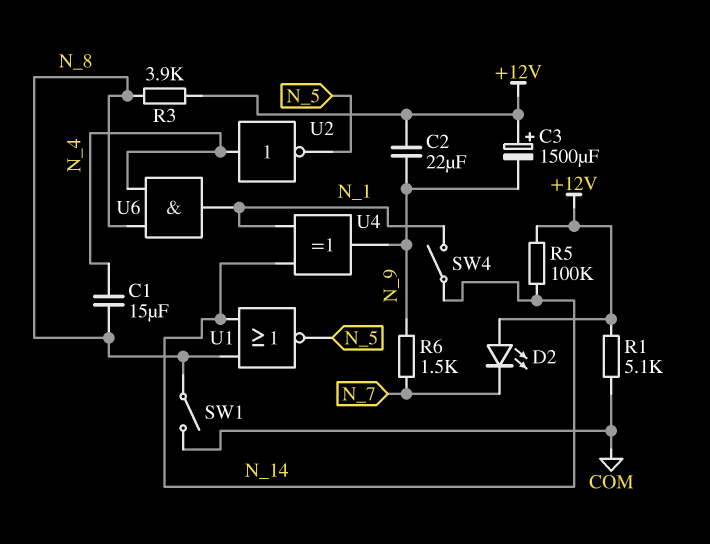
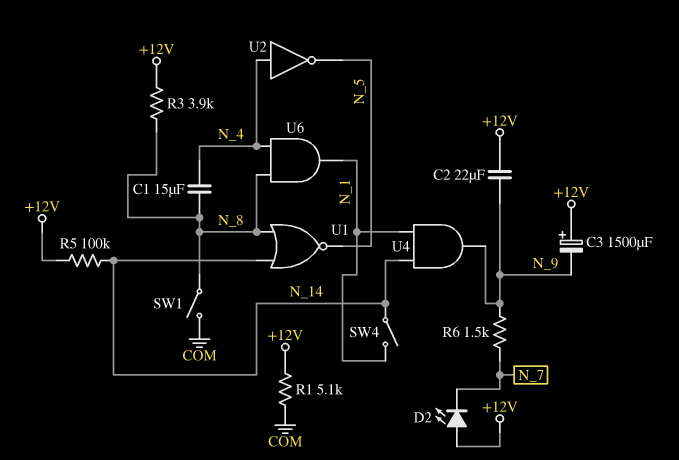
U4: XOR (in N_1, in N_14, out N_9) -> AND (in N_1, in N_14, out N_9)

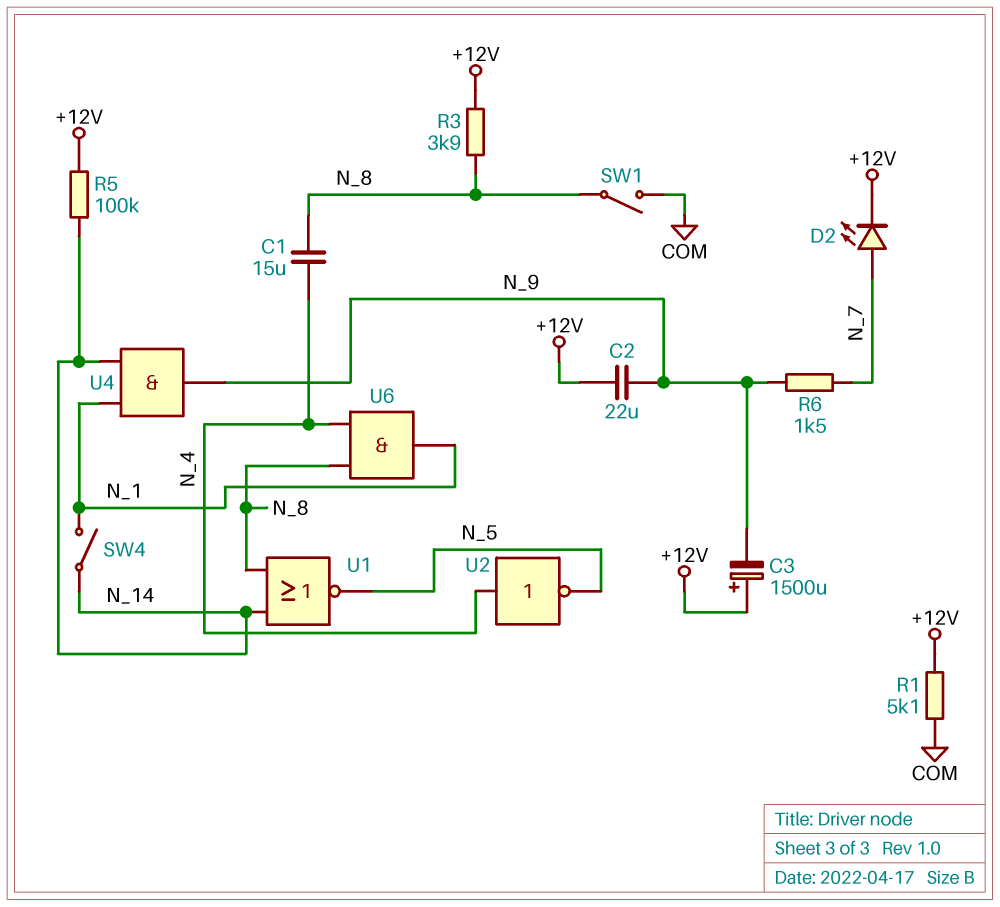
D2: LED (A +12V, K N_7) -> LED (A N_7, K +12V)

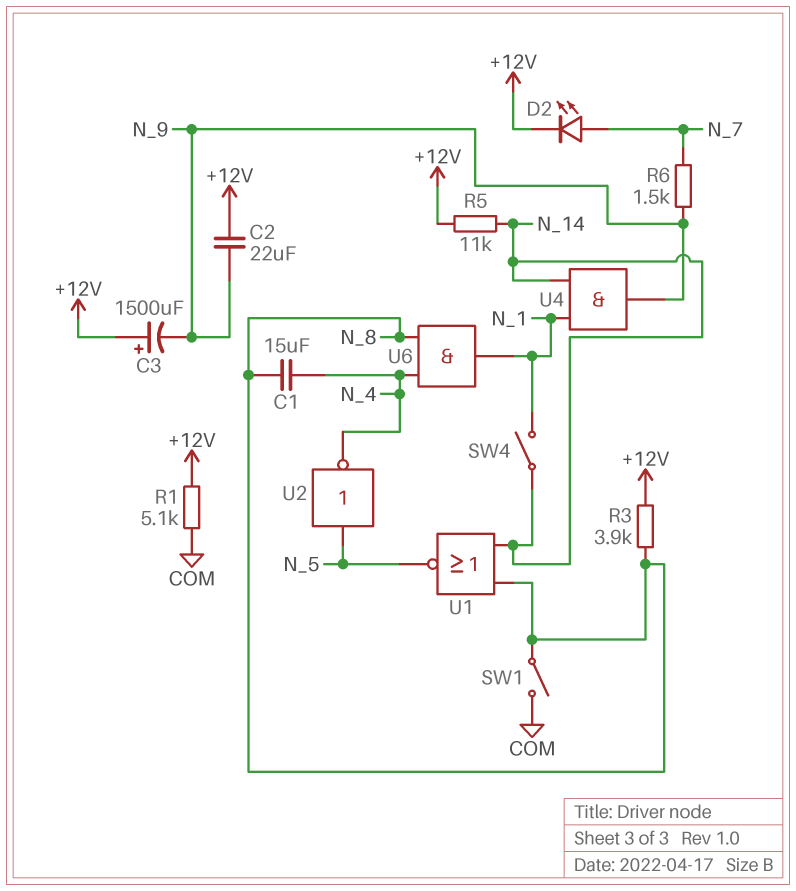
R5: 100k (+12V, N_14) -> 11k (+12V, N_14)
U2: NOT (in N_4, out N_5) -> NOT (in N_5, out N_4)

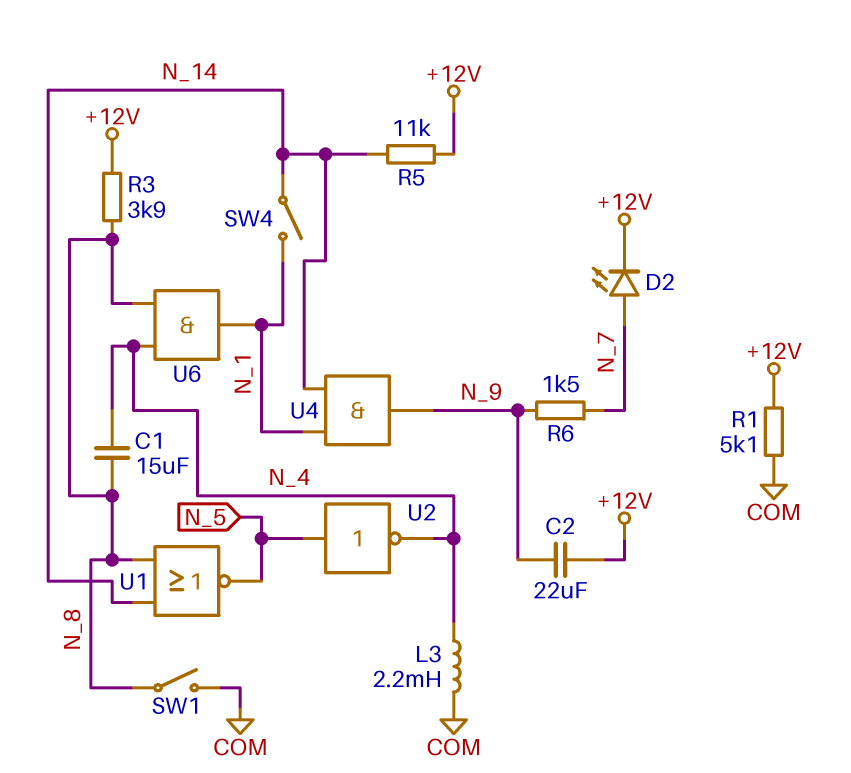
C3: 1500uF (plus +12V, minus N_9) -> none
L3: none -> 2.2mH (COM, N_4)

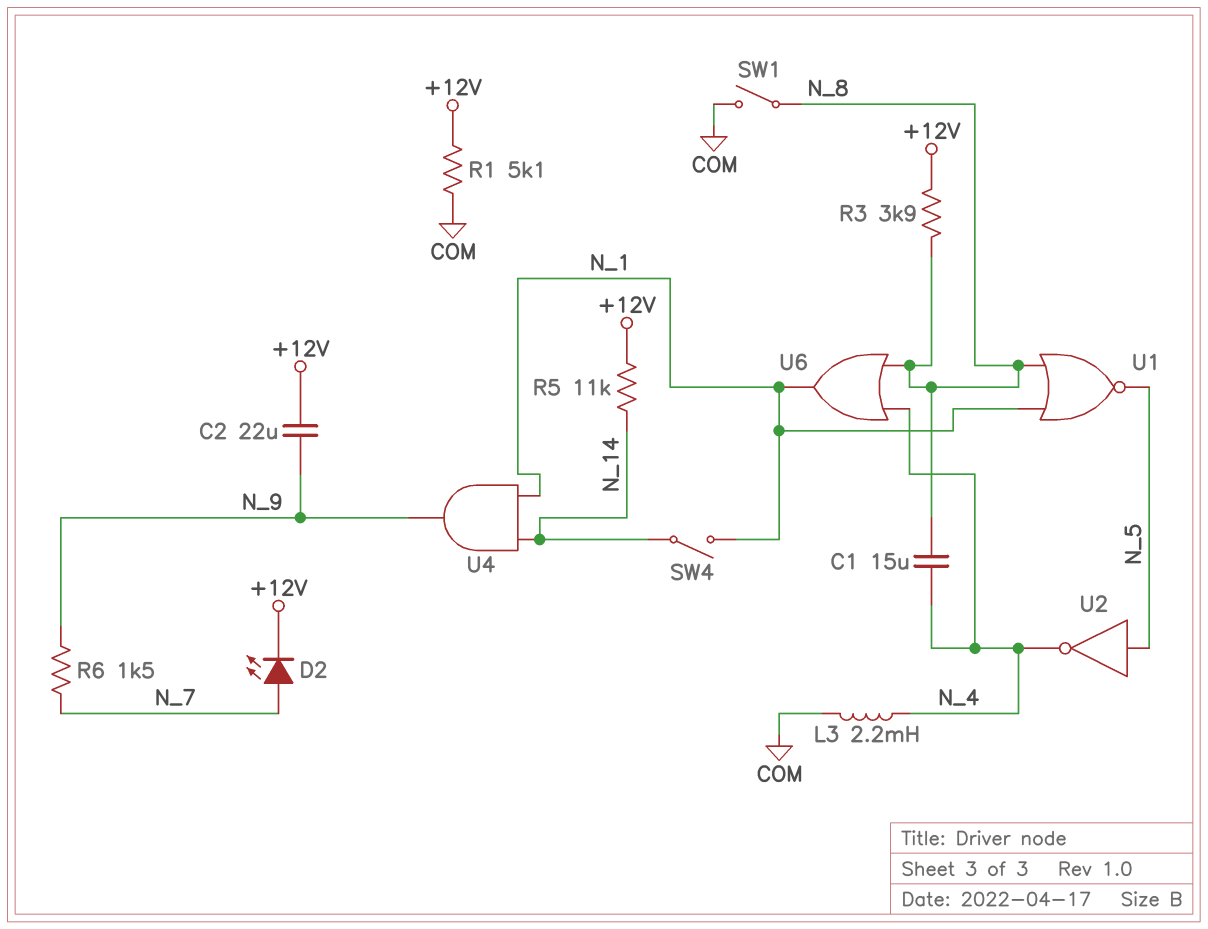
U1: NOR (in N_8, in N_14, out N_5) -> NOR (in N_1, in N_8, out N_5)
U6: AND (in N_4, in N_8, out N_1) -> OR (in N_4, in N_8, out N_1)

